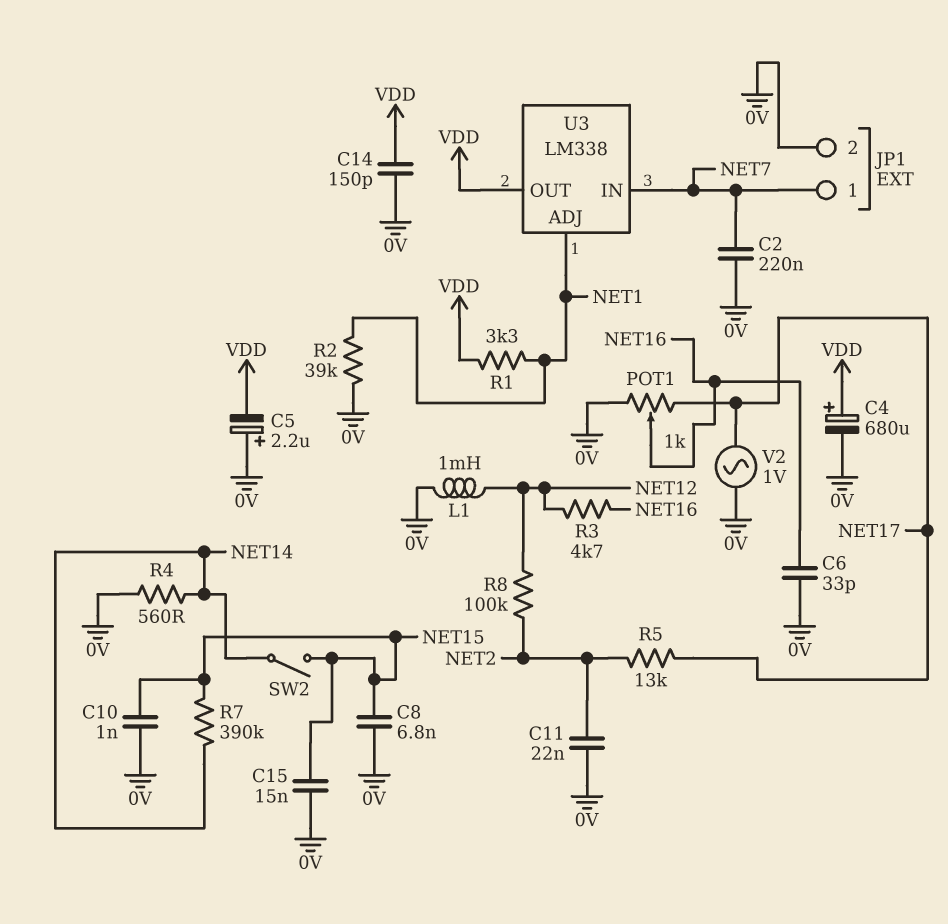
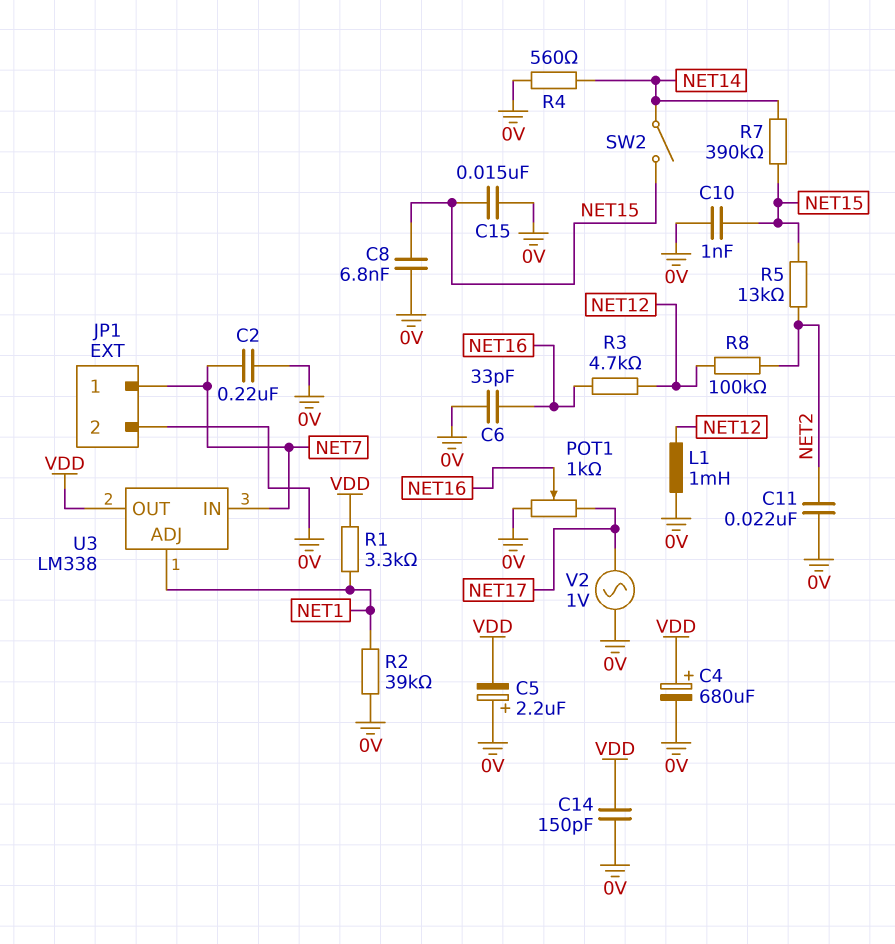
R5: 13k (NET2, NET17) -> 13k (NET2, NET15)

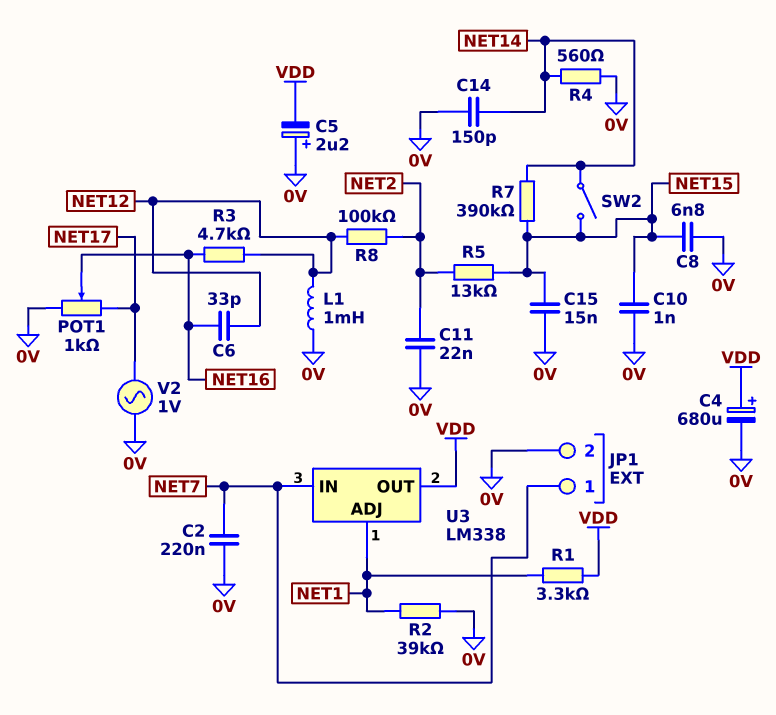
C6: 33pF (0V, NET16) -> 33pF (NET12, NET16)
C14: 150pF (0V, VDD) -> 150pF (0V, NET14)

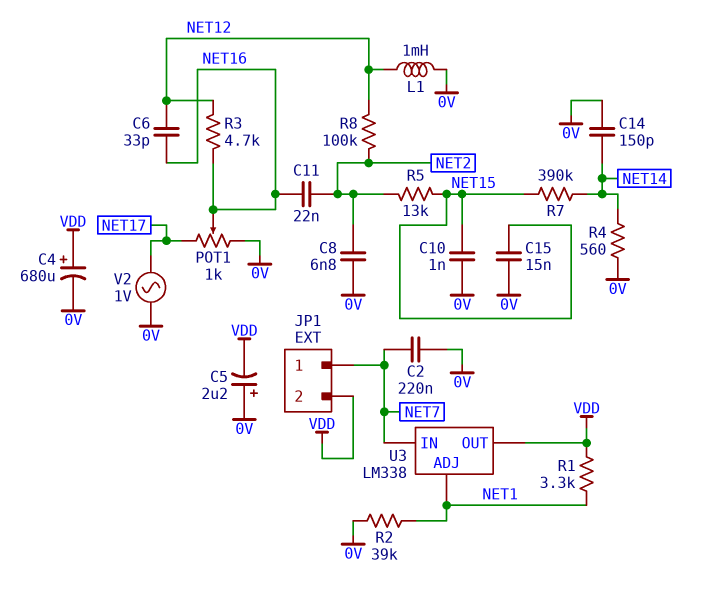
C8: 6.8nF (0V, NET15) -> 6.8nF (0V, NET2)
C11: 22nF (0V, NET2) -> 22nF (NET2, NET16)
JP1 pin 2: 0V -> VDD
SW2: switch (NET14, NET15) -> none

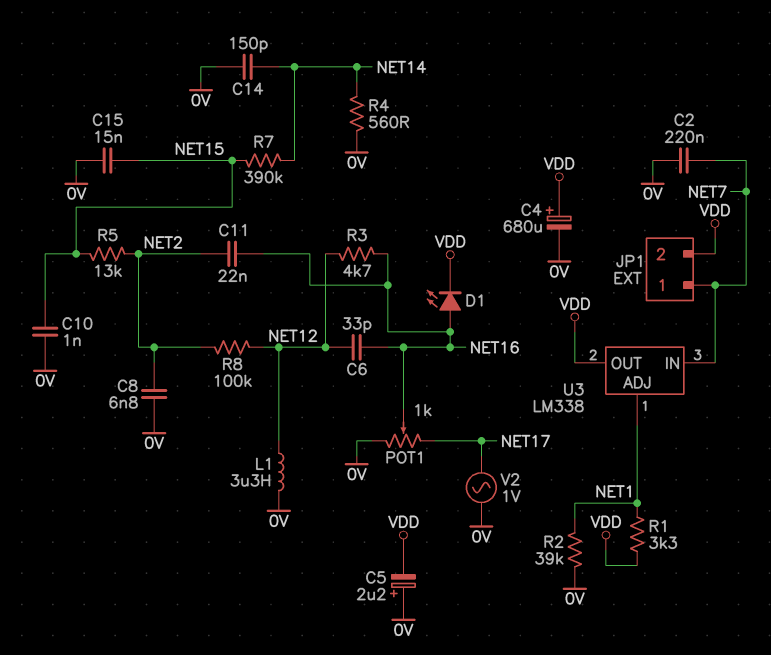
D1: none -> LED (A NET16, K VDD)
L1: 1mH (0V, NET12) -> 3.3uH (0V, NET12)

